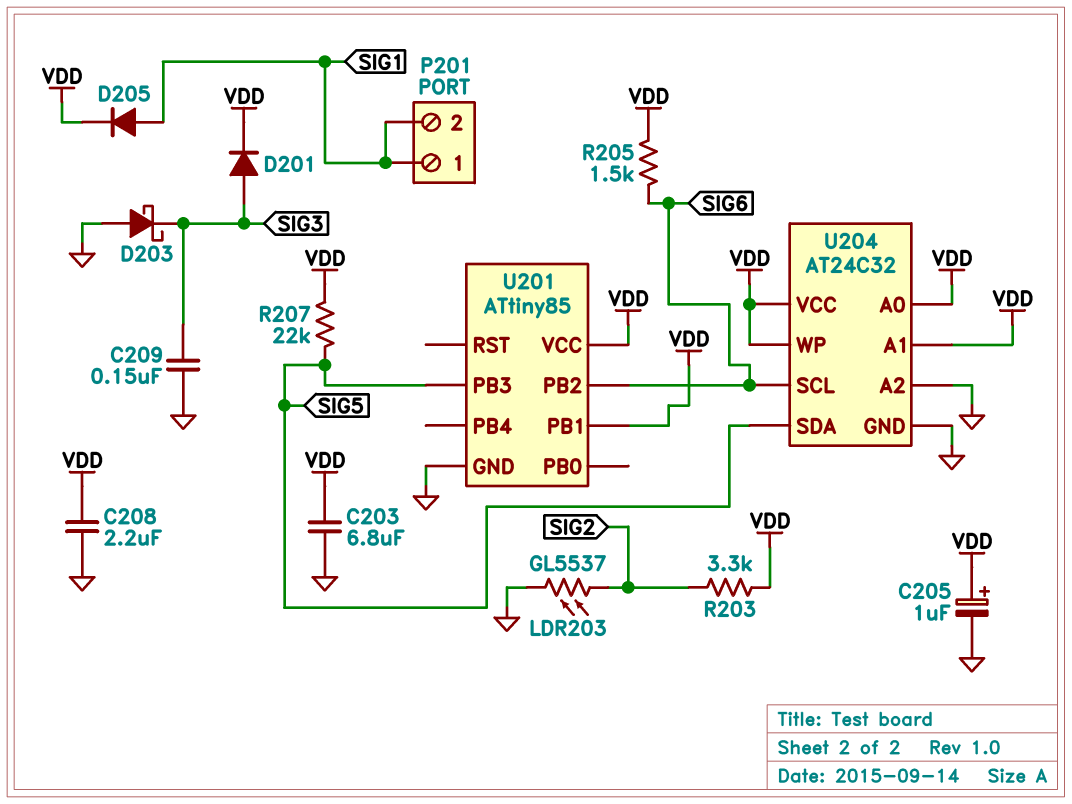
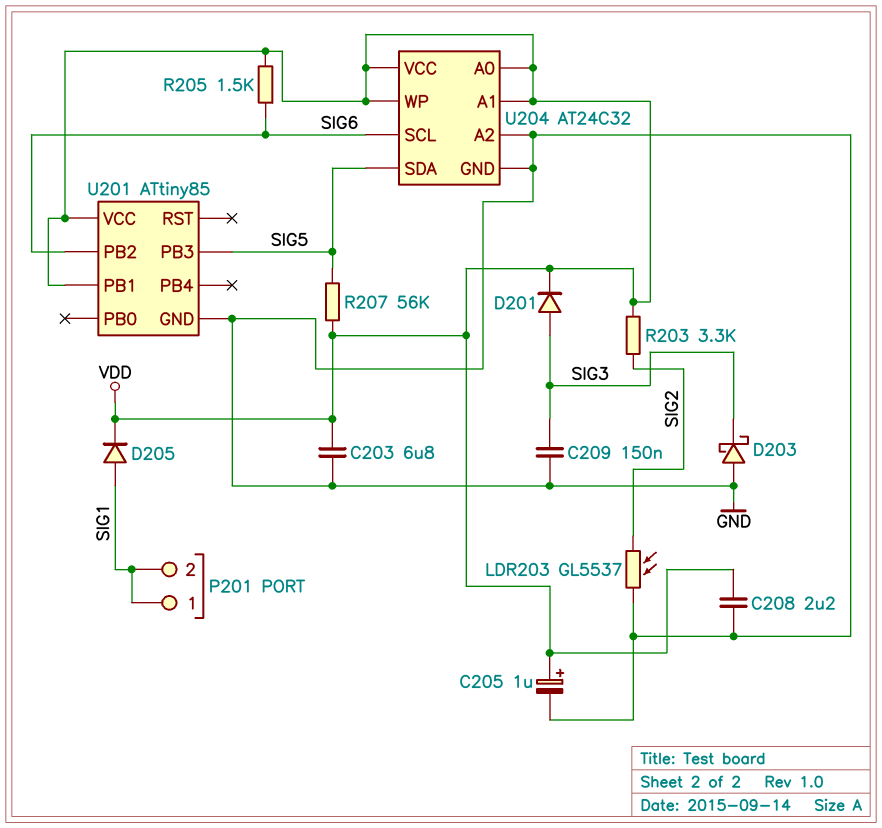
R207: 22k (SIG5, VDD) -> 56k (SIG5, VDD)

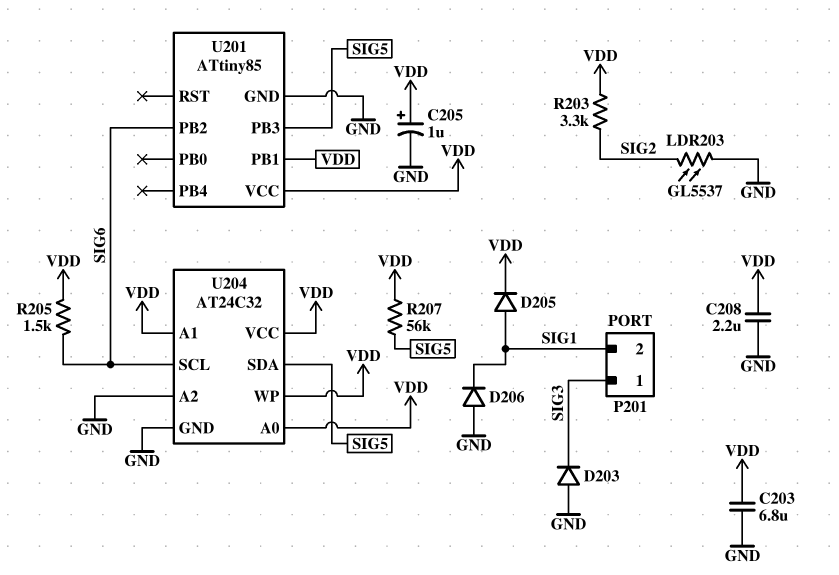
C209: 150nF (GND, SIG3) -> none
D201: diode (A SIG3, K VDD) -> none
D203: schottky (A GND, K SIG3) -> diode (A GND, K SIG3)
D206: none -> diode (A GND, K SIG1)
P201 pin 1: SIG1 -> SIG3

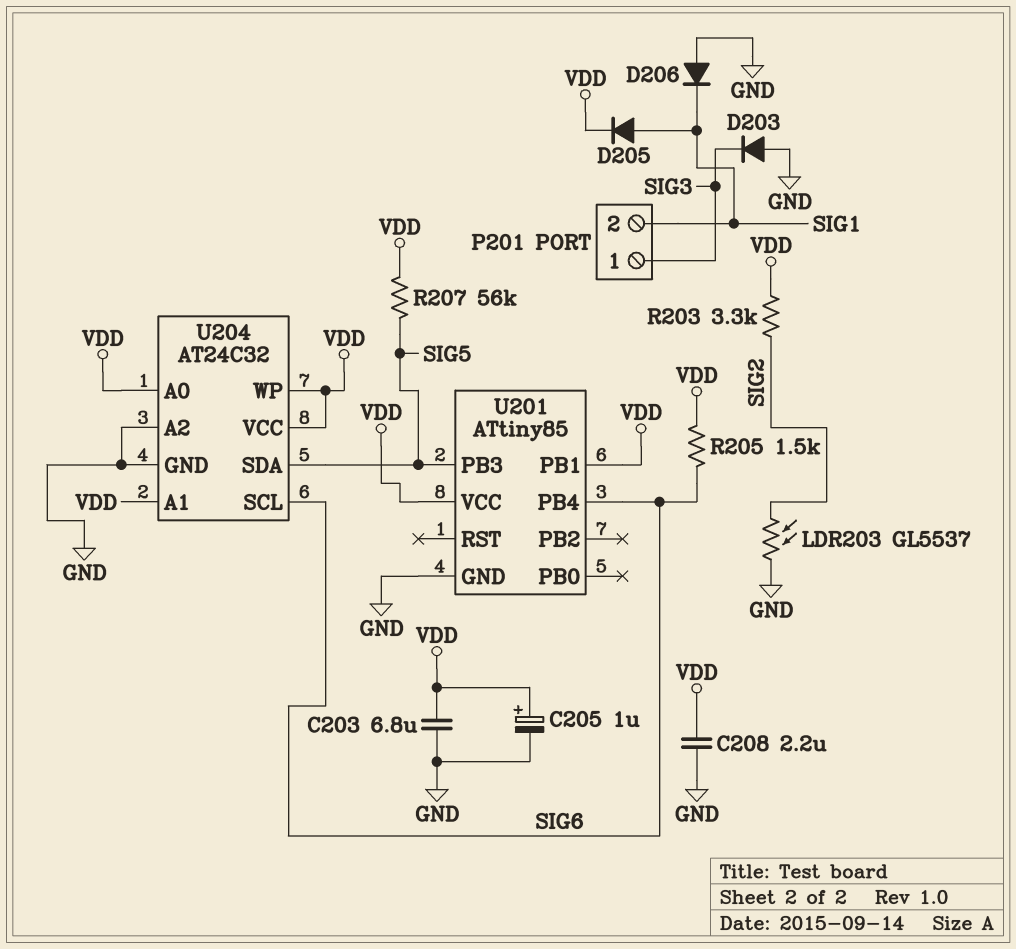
U201 pin PB2: SIG6 -> none
U201 pin PB4: none -> SIG6

